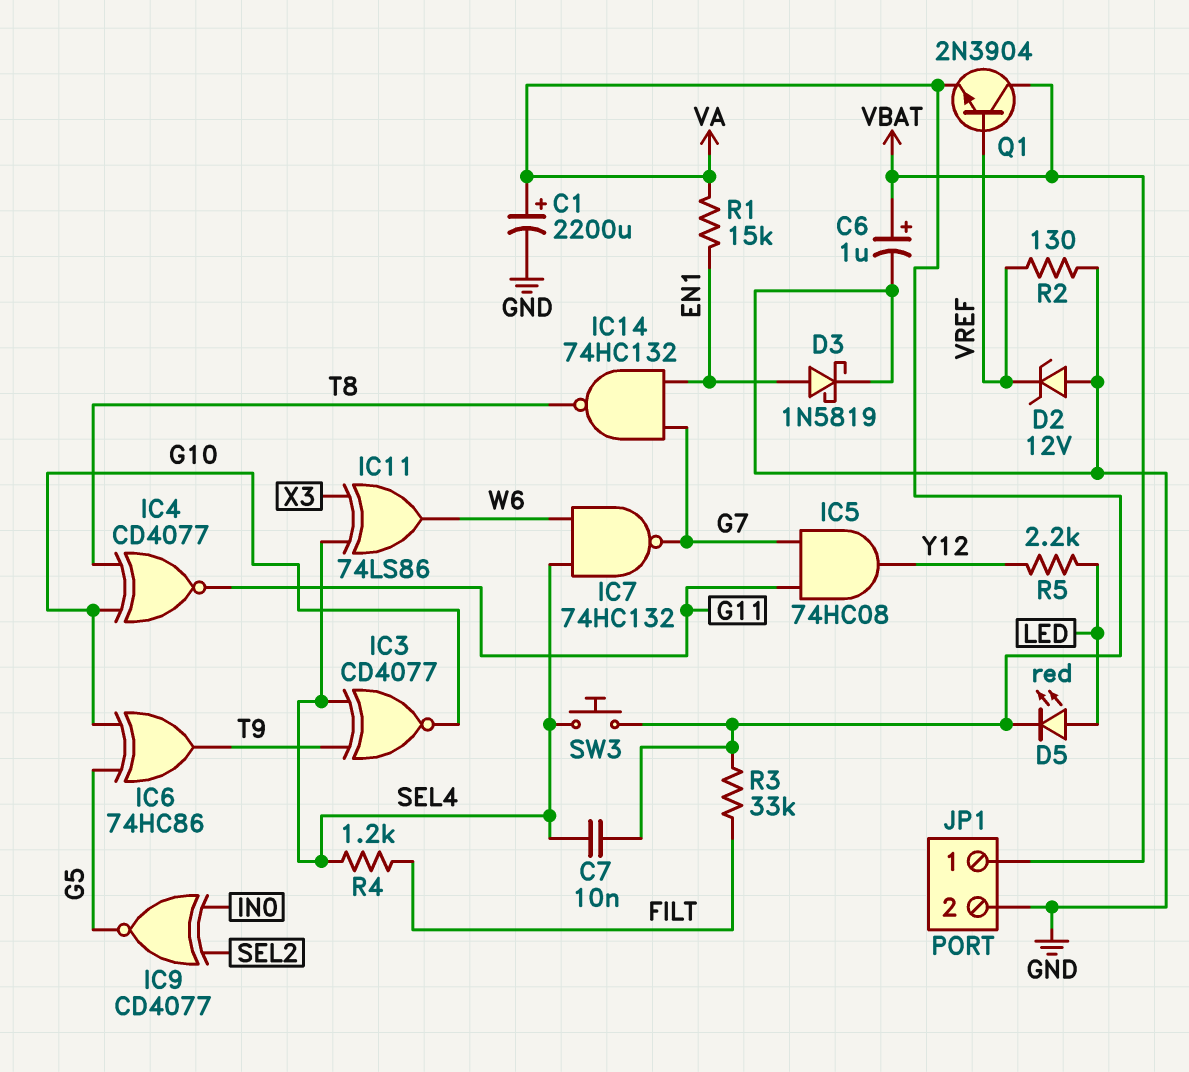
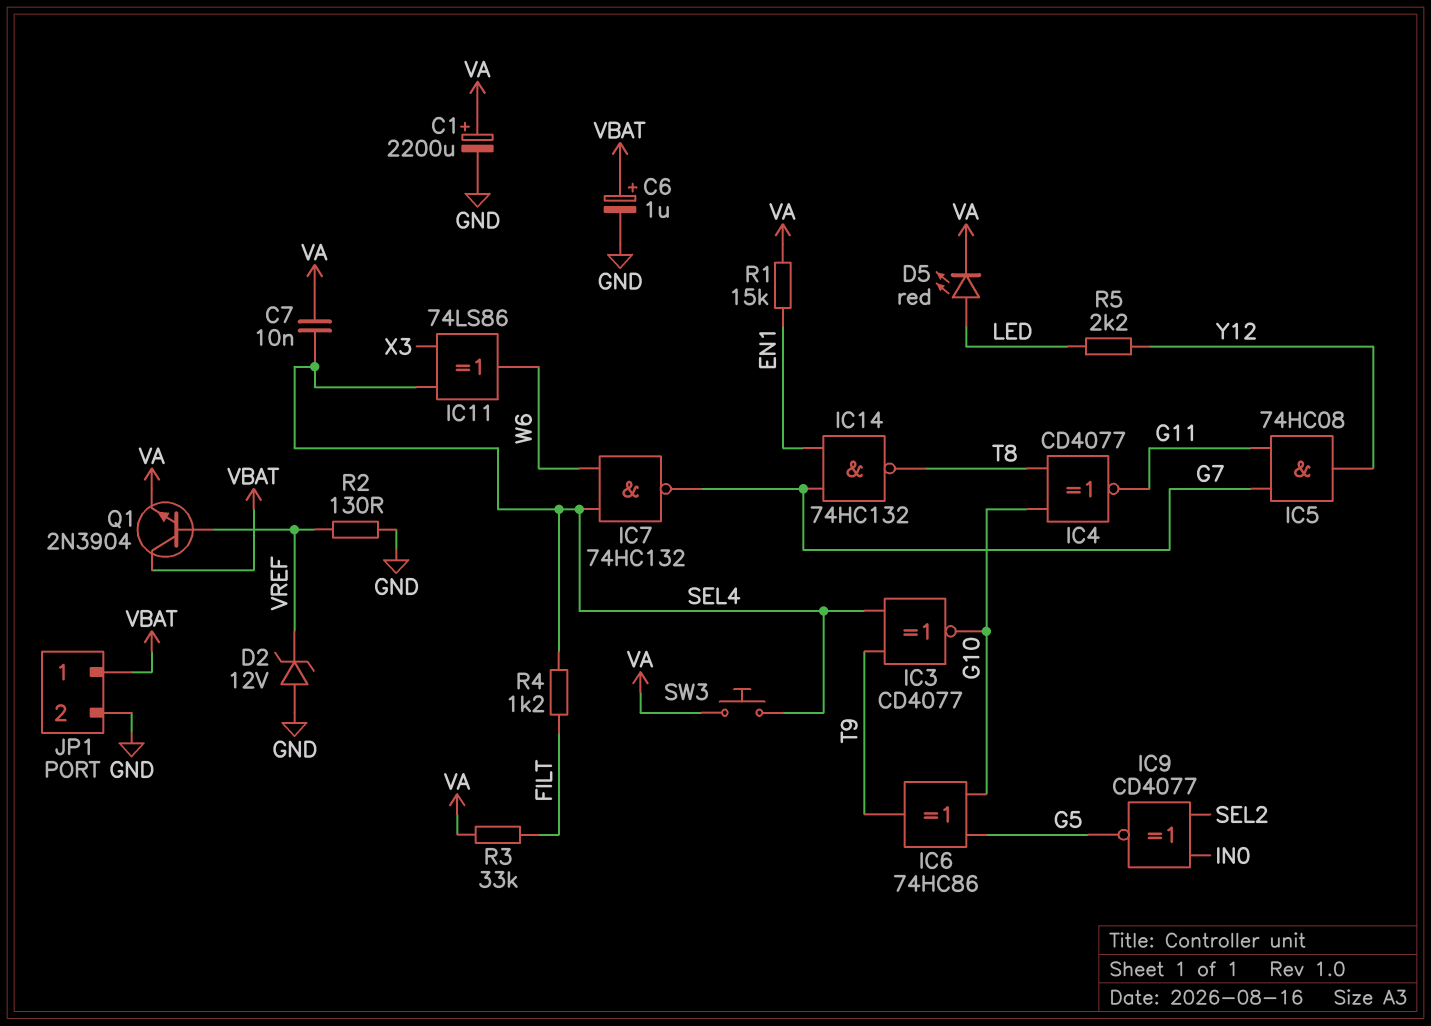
D3: schottky 1N5819 (A EN1, K GND) -> none

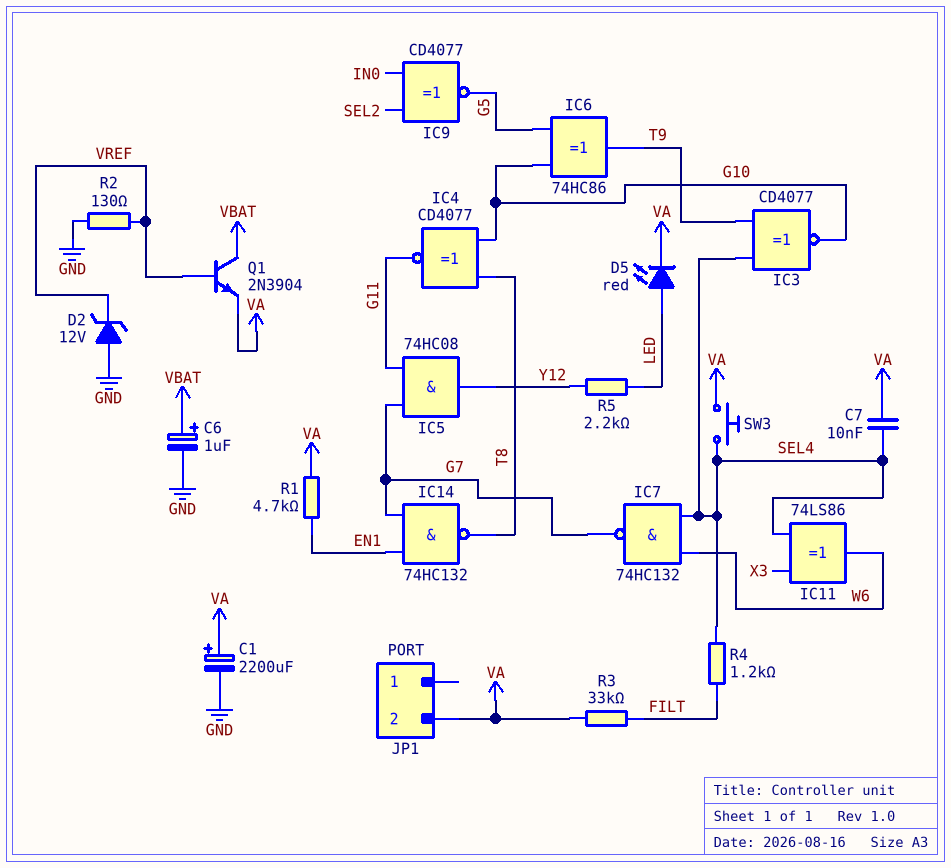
JP1 pin 1: VBAT -> none
JP1 pin 2: GND -> VA
R1: 15k (EN1, VA) -> 4.7k (EN1, VA)

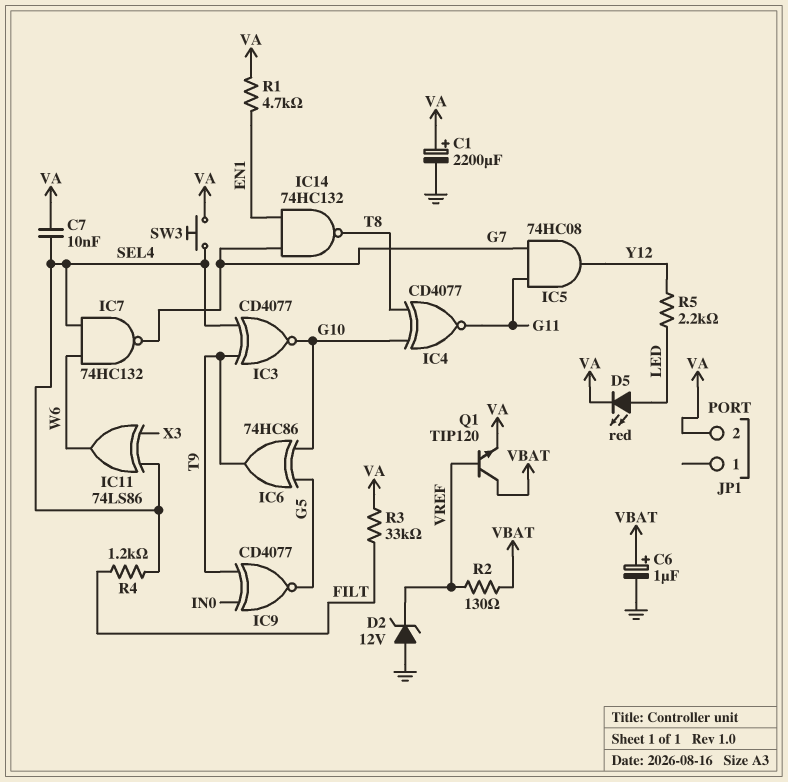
IC9: XNOR CD4077 (in IN0, in SEL2, out G5) -> XNOR CD4077 (in IN0, in T9, out G5)
Q1: NPN 2N3904 (B VREF, C VBAT, E VA) -> NPN TIP120 (B VREF, C VBAT, E VA)
R2: 130 (GND, VREF) -> 130 (VBAT, VREF)

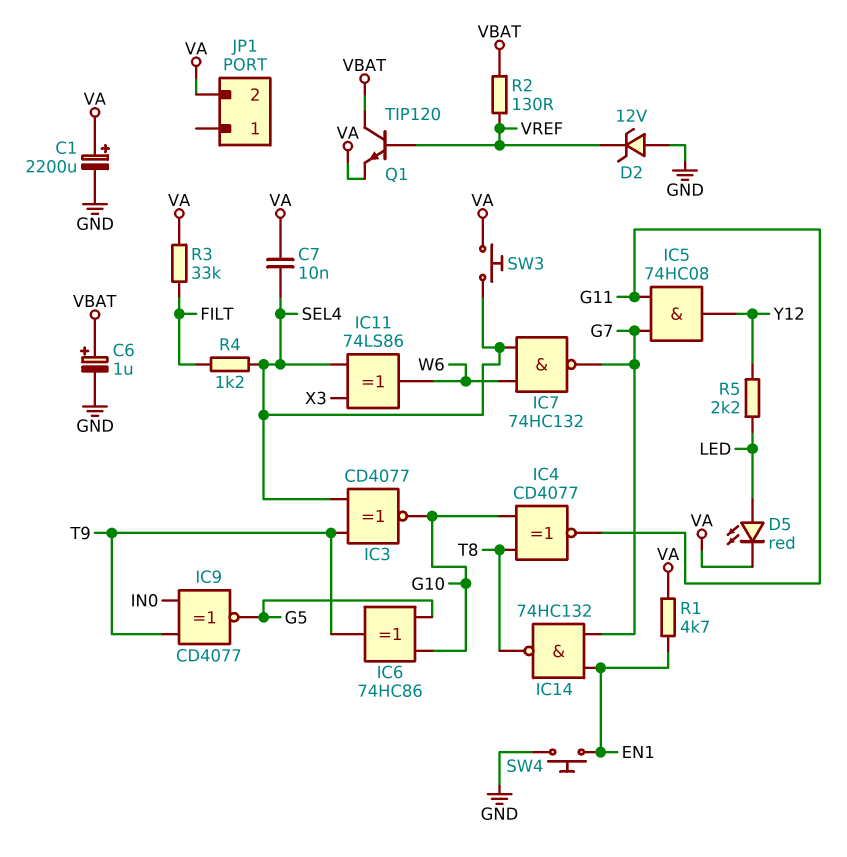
SW4: none -> button (EN1, GND)

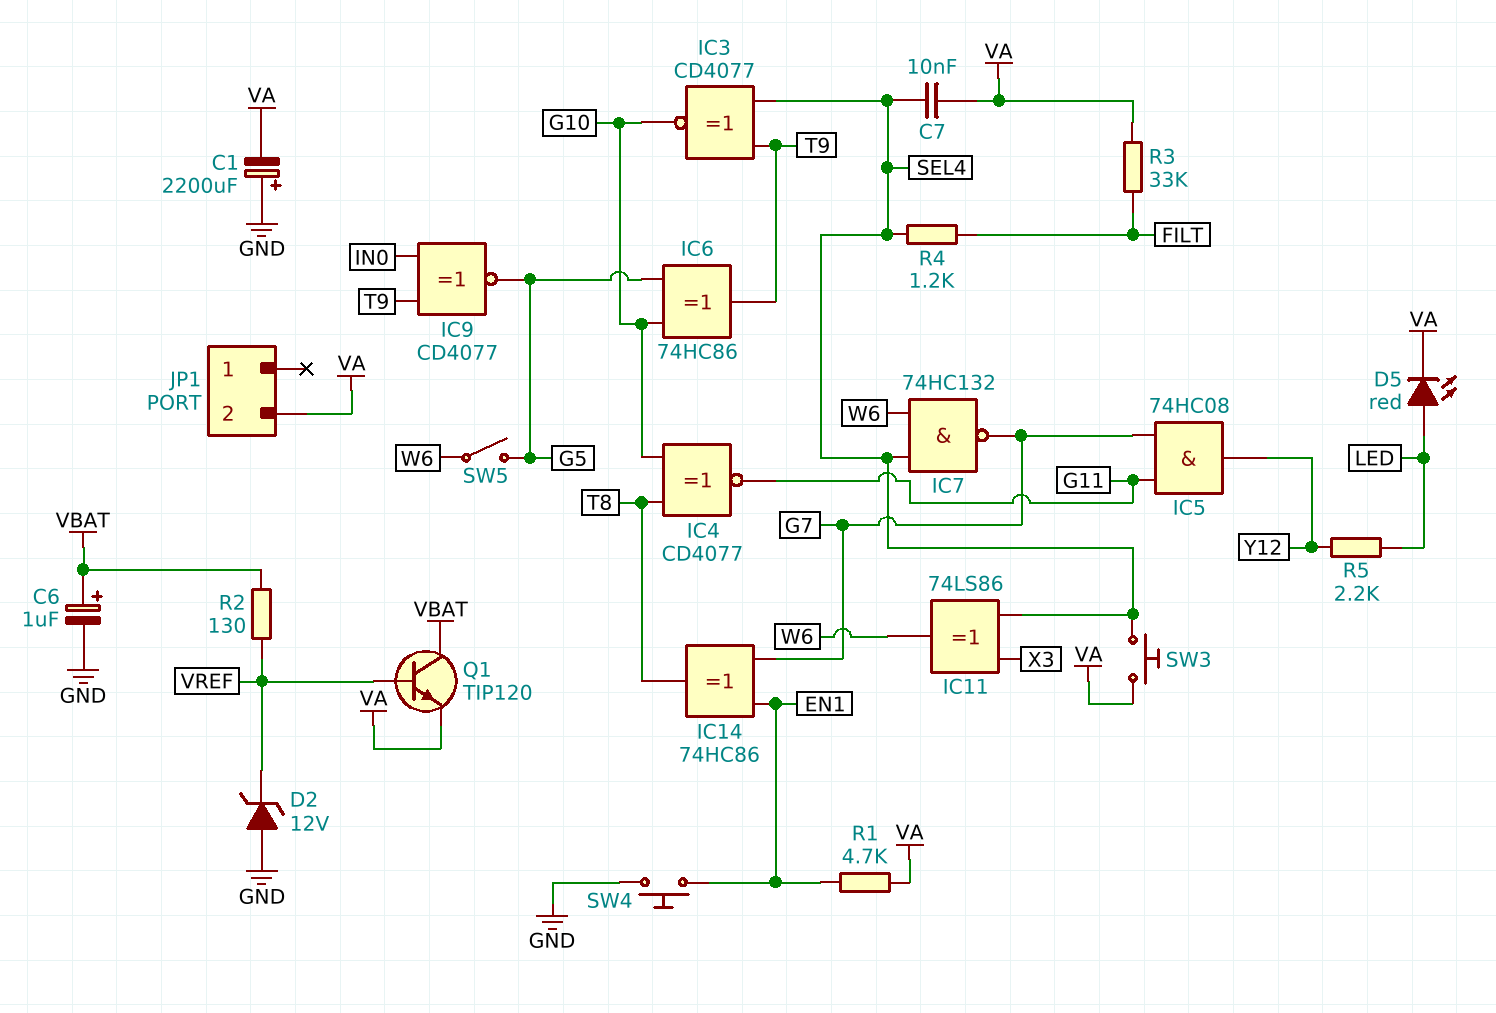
C1: 2200uF (plus VA, minus GND) -> 2200uF (plus GND, minus VA)
IC14: NAND 74HC132 (in EN1, in G7, out T8) -> XOR 74HC86 (in EN1, in G7, out T8)
SW5: none -> switch (G5, W6)

